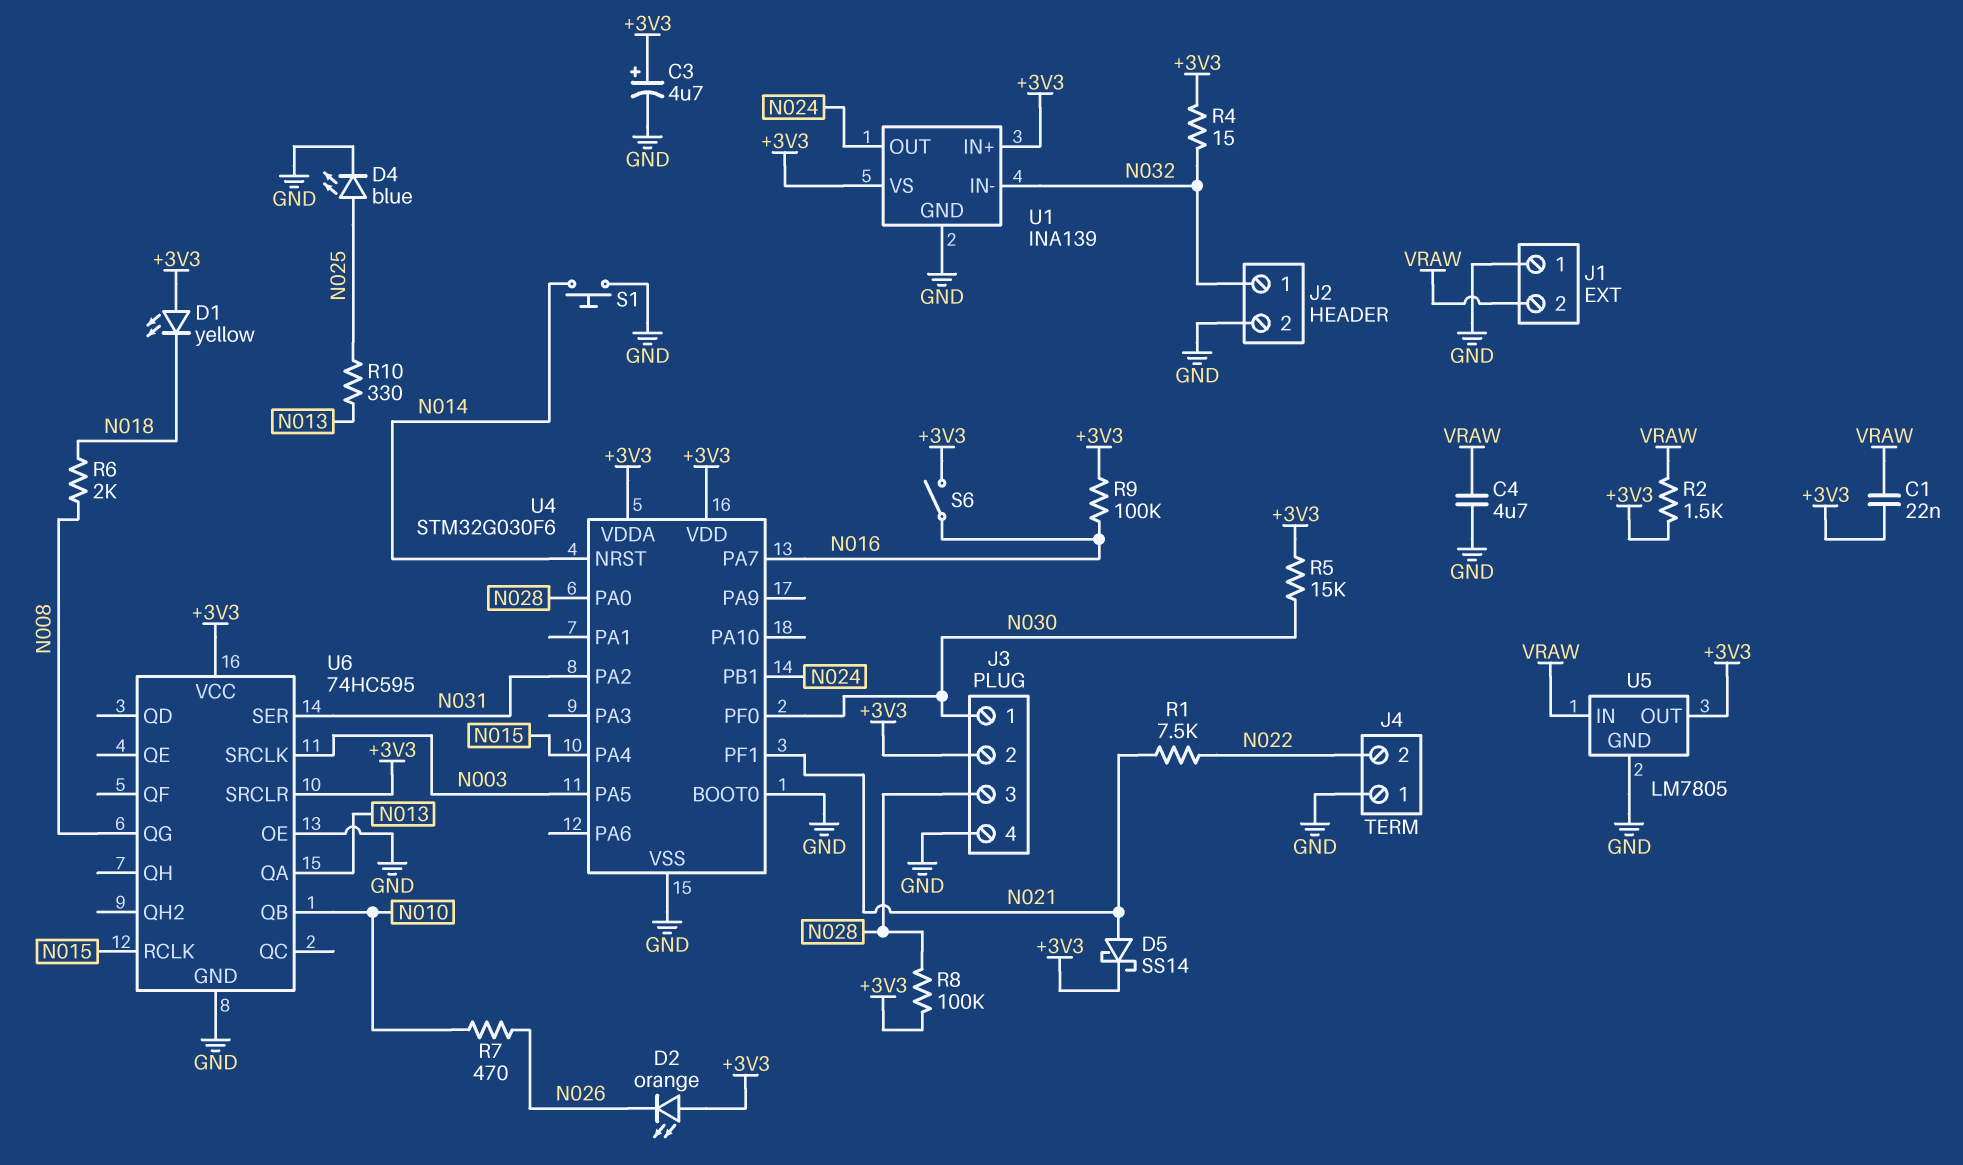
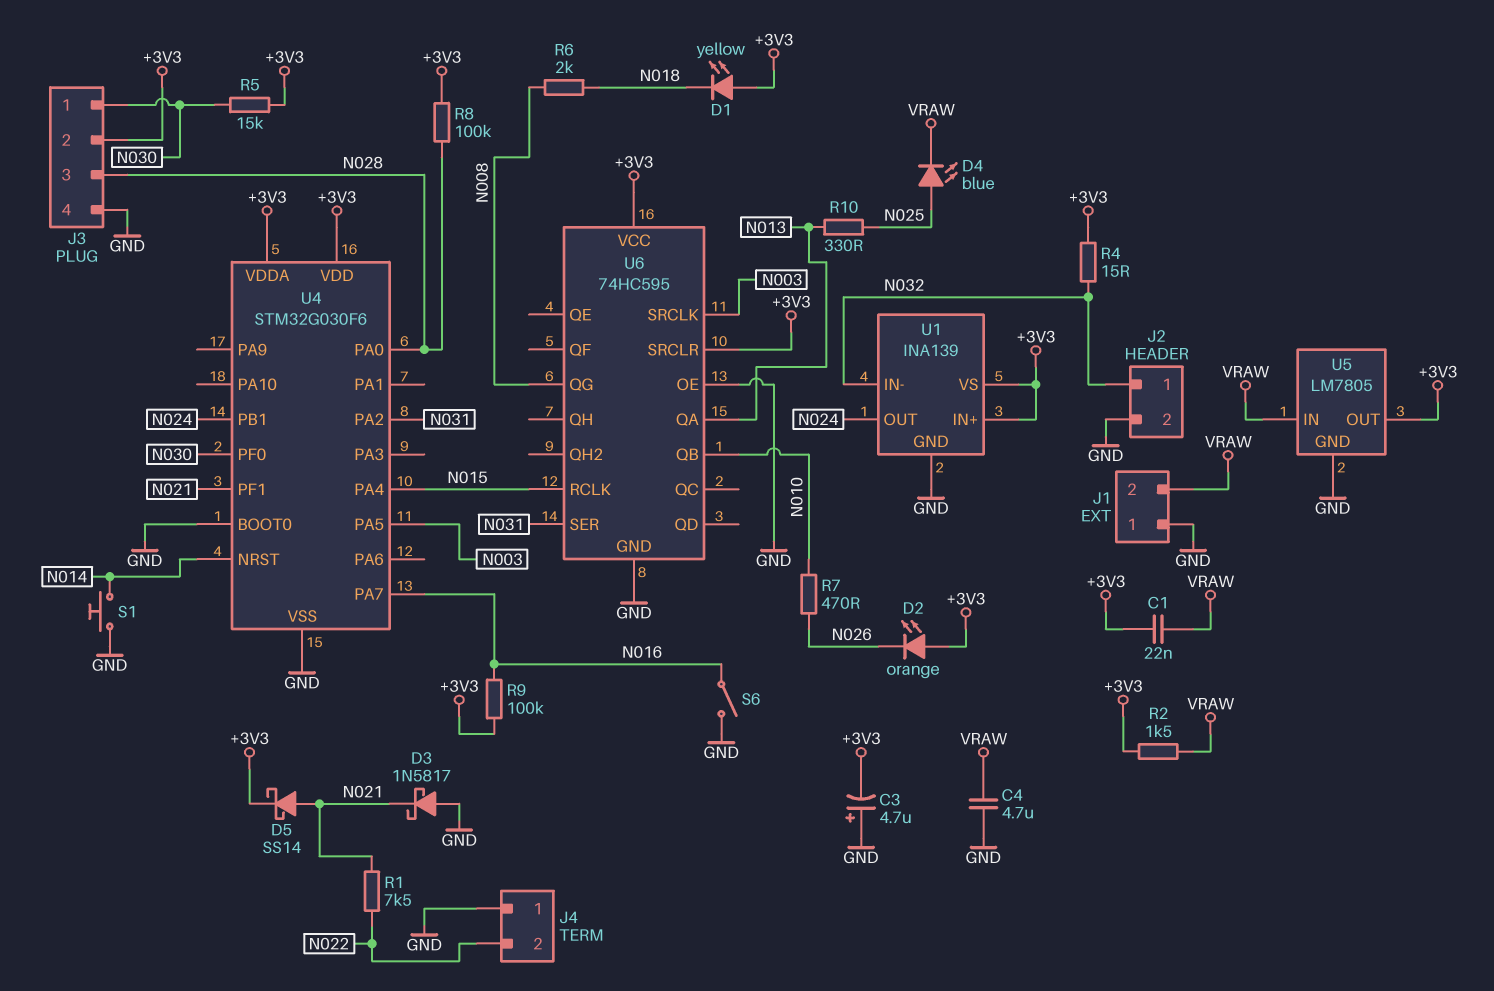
C3: 4.7uF (plus +3V3, minus GND) -> 4.7uF (plus GND, minus +3V3)
D3: none -> schottky 1N5817 (A GND, K N021)
D4: LED blue (A N025, K GND) -> LED blue (A N025, K VRAW)
S6: switch (+3V3, N016) -> switch (GND, N016)

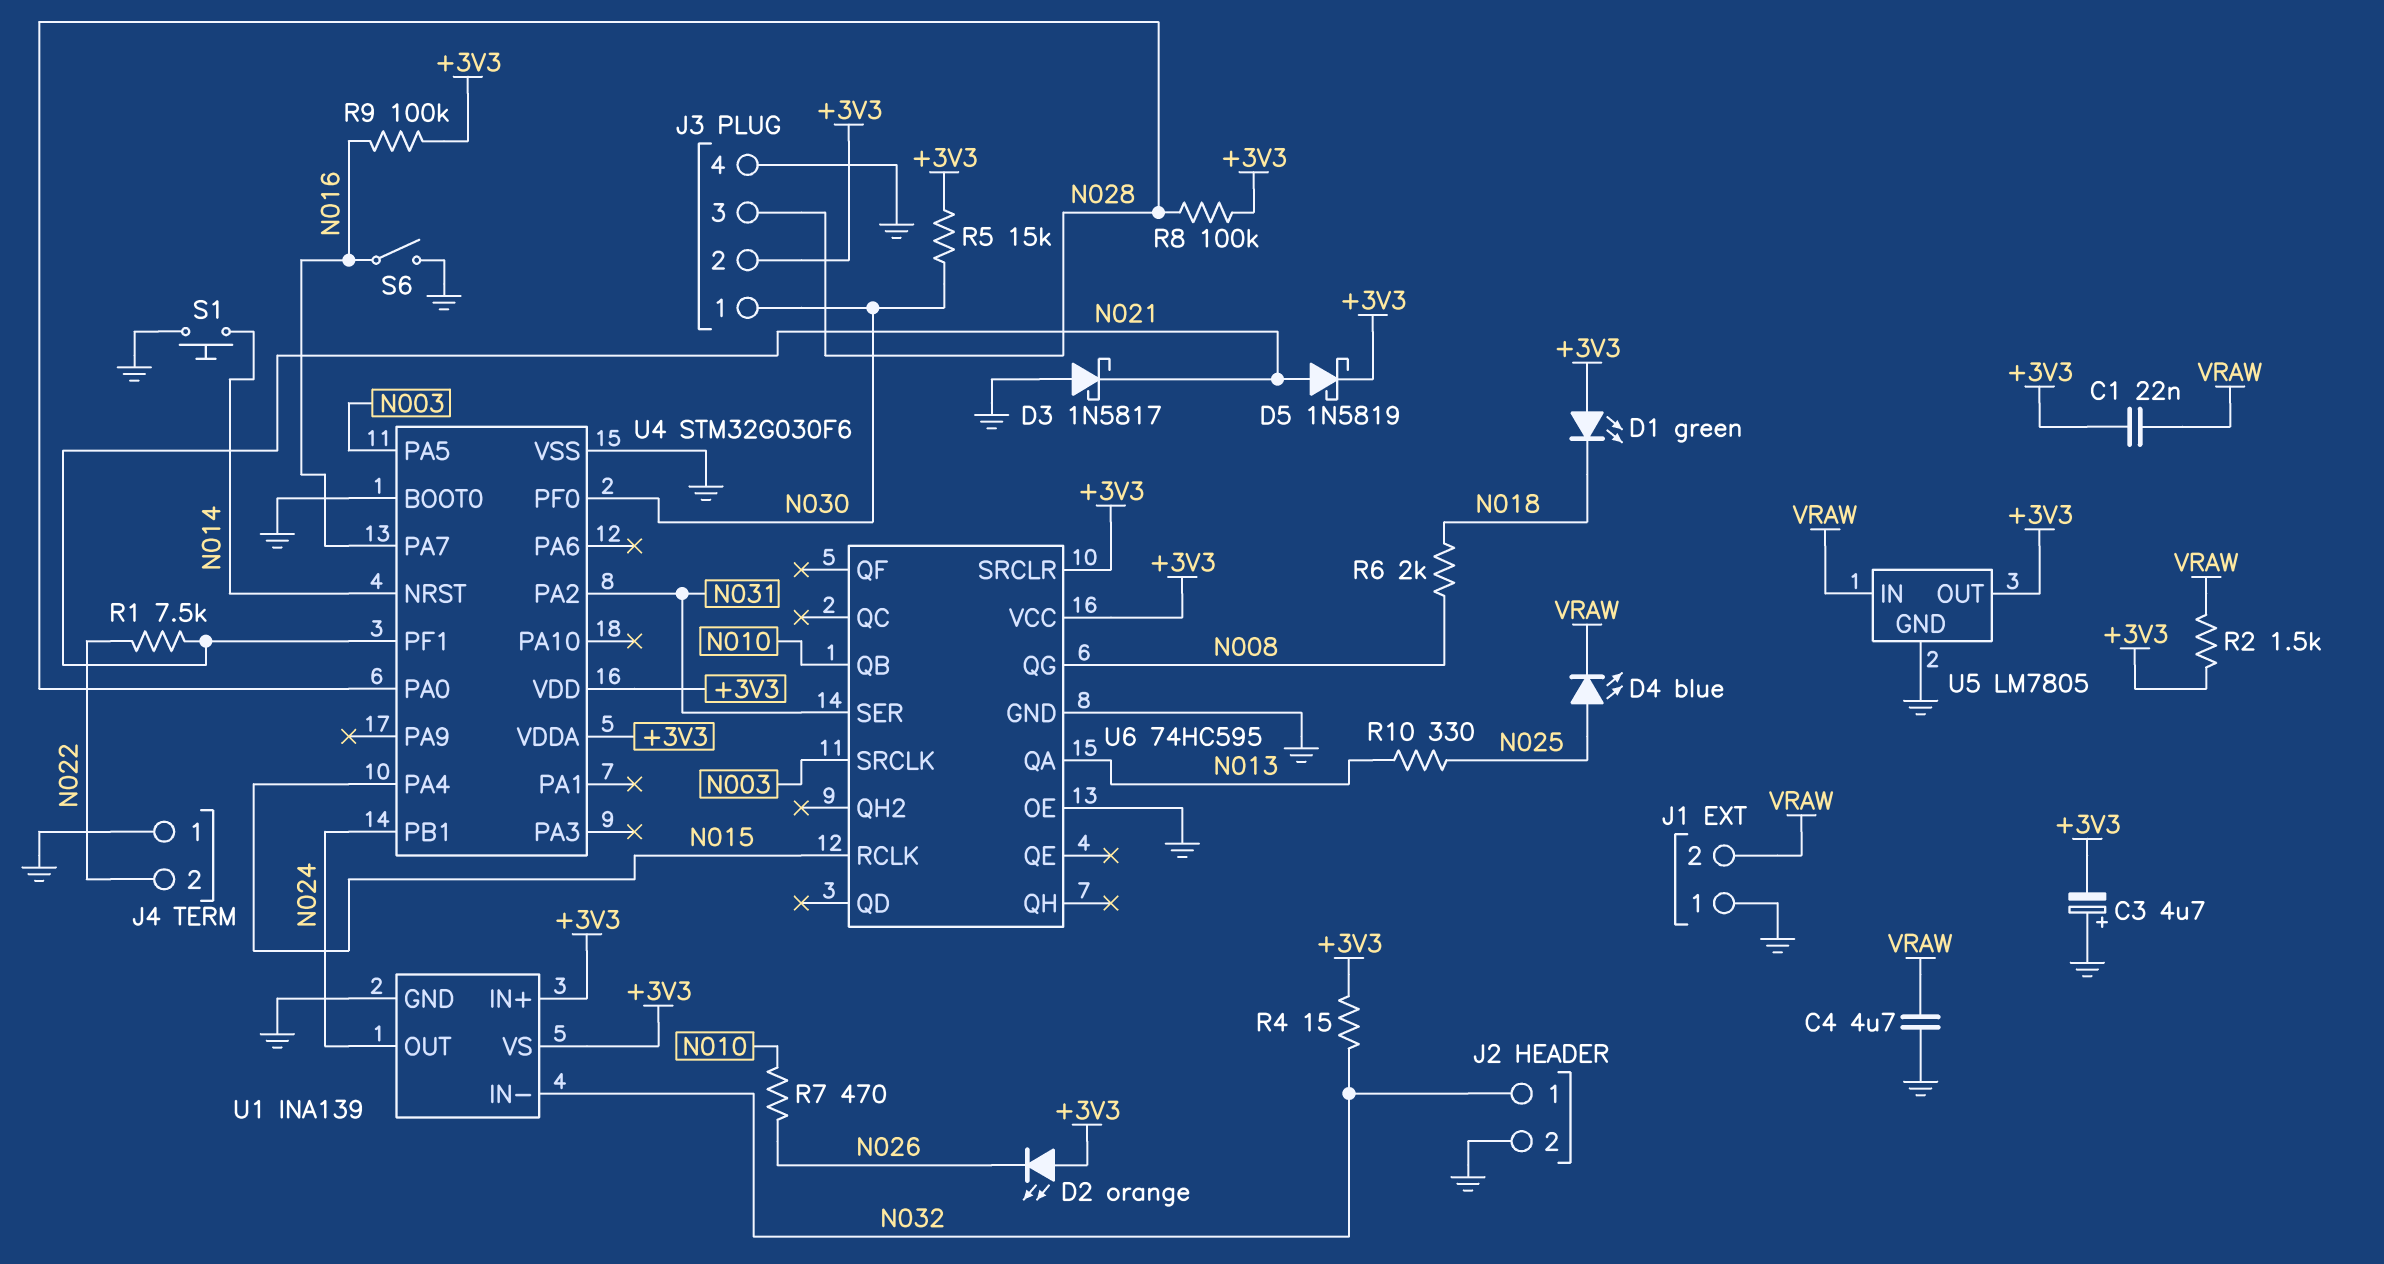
D1: LED yellow (A +3V3, K N018) -> LED green (A +3V3, K N018)
D5: schottky SS14 (A N021, K +3V3) -> schottky 1N5819 (A N021, K +3V3)

